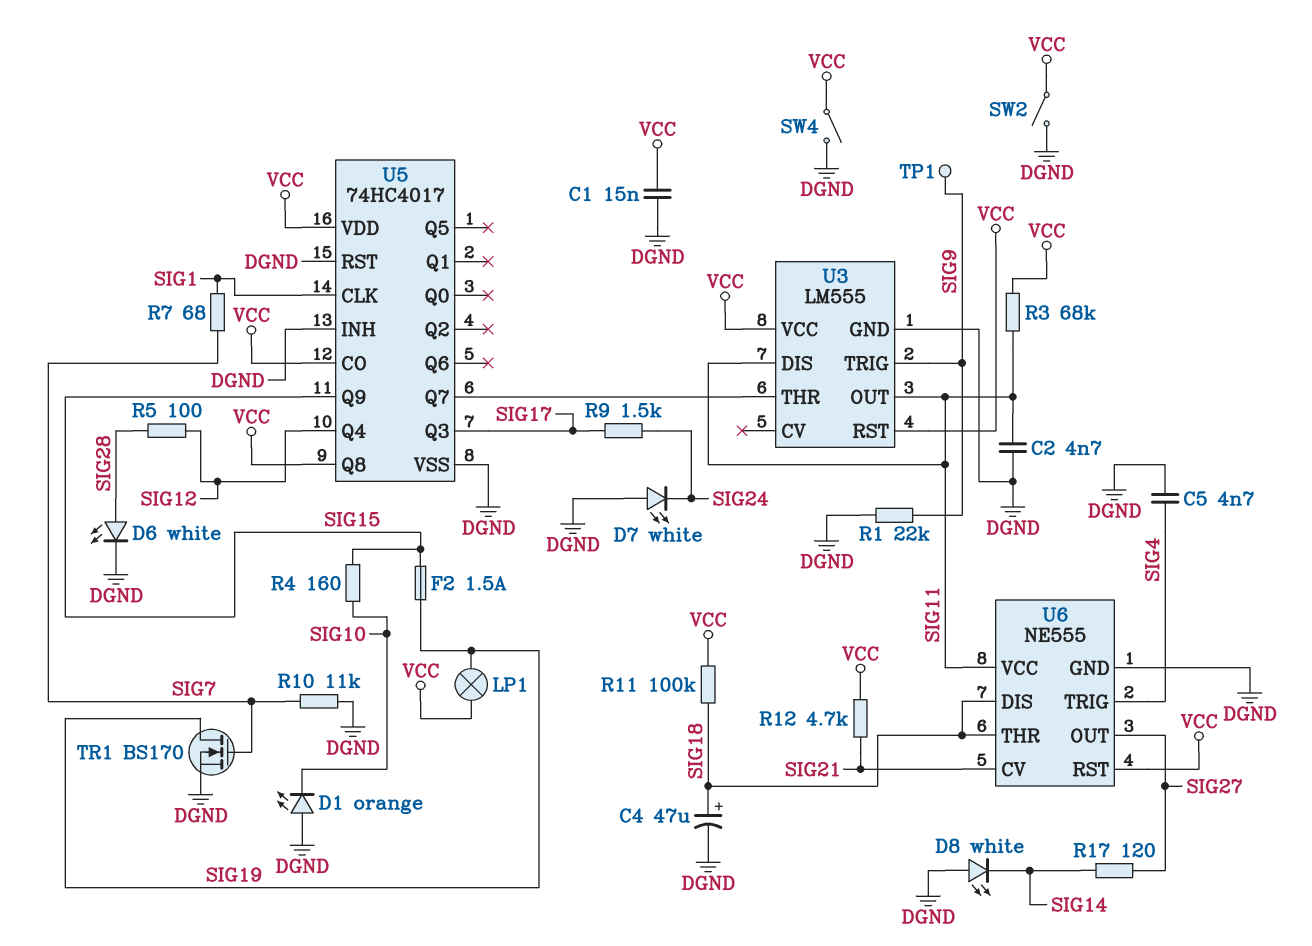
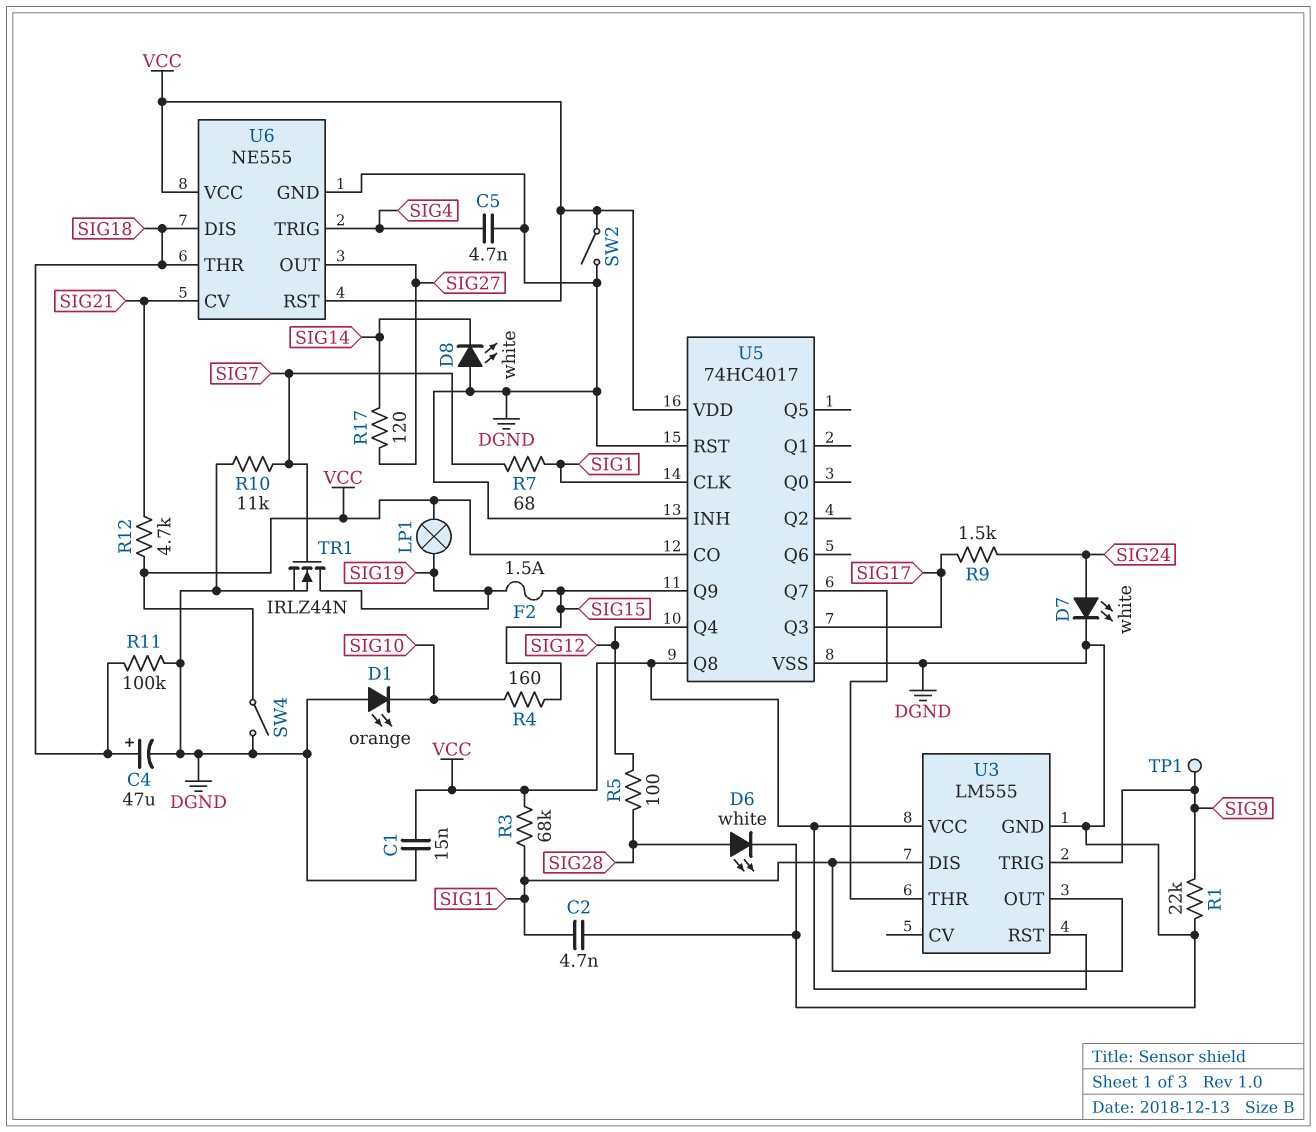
D7: LED white (A DGND, K SIG24) -> LED white (A SIG24, K DGND)
R11: 100k (SIG18, VCC) -> 100k (DGND, SIG18)
TR1: NMOS BS170 (G SIG7, D SIG19, S DGND) -> NMOS IRLZ44N (G SIG7, D SIG19, S DGND)
U6 pin VCC: SIG11 -> VCC

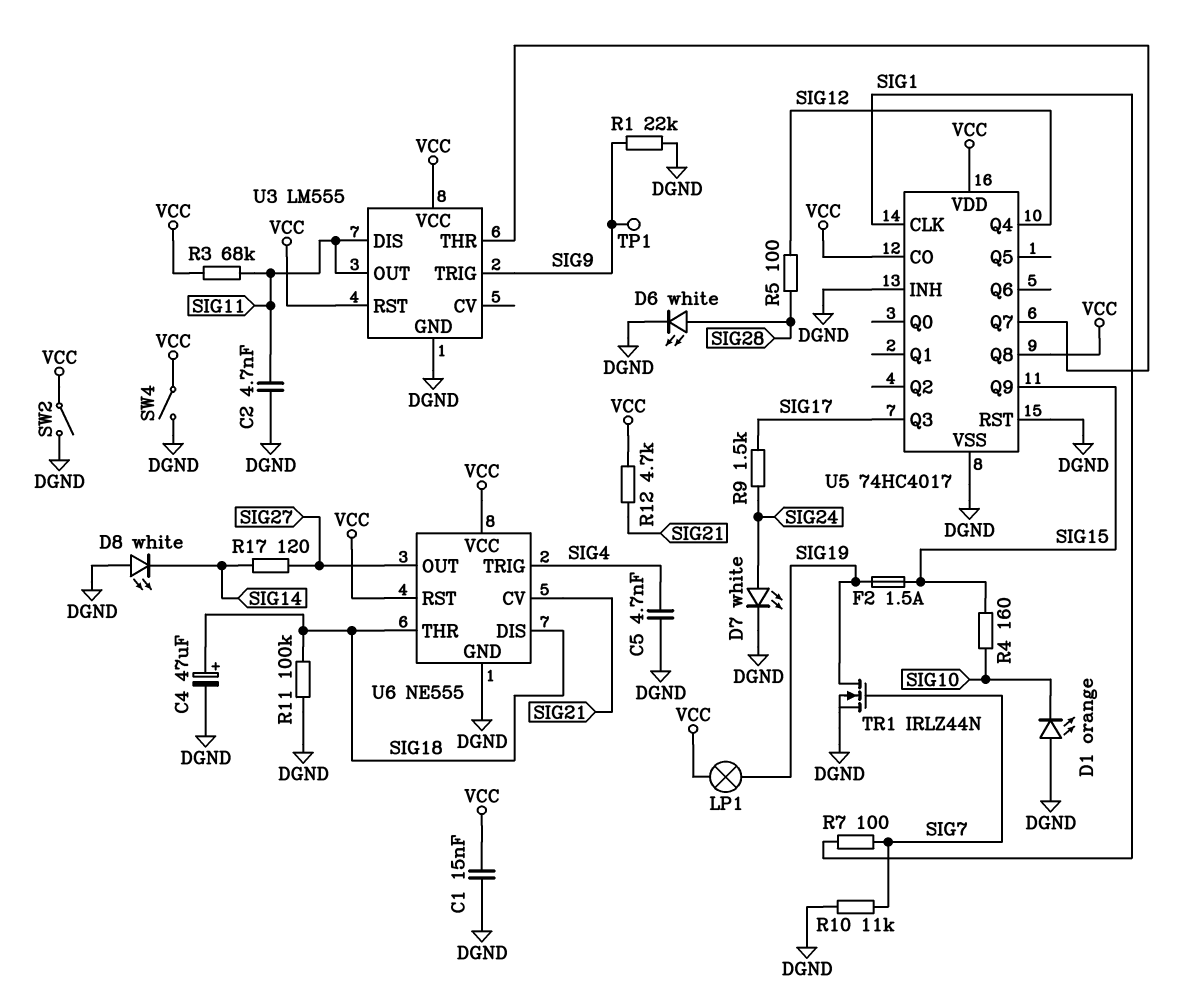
R7: 68 (SIG1, SIG7) -> 100 (SIG1, SIG7)

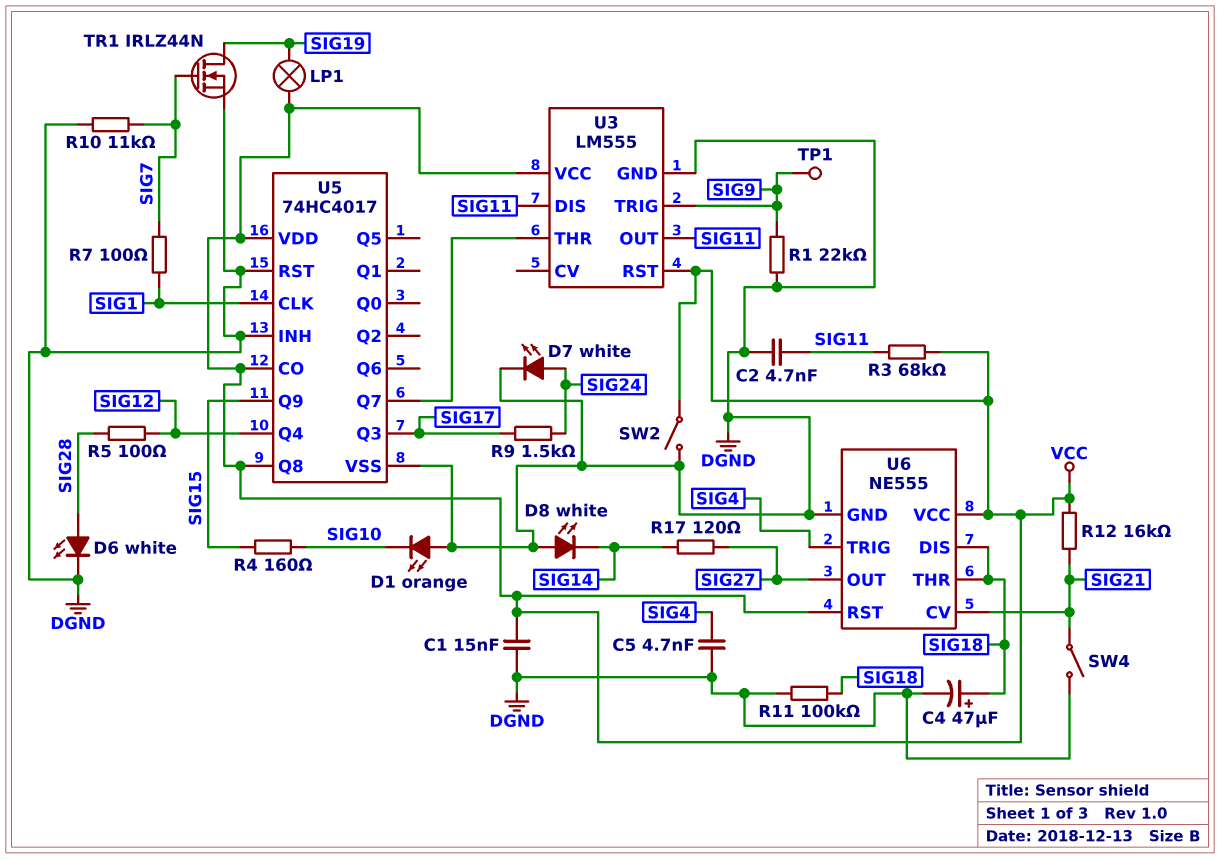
F2: 1.5A (SIG15, SIG19) -> none
R12: 4.7k (SIG21, VCC) -> 16k (SIG21, VCC)
SW4: switch (DGND, VCC) -> switch (DGND, SIG21)

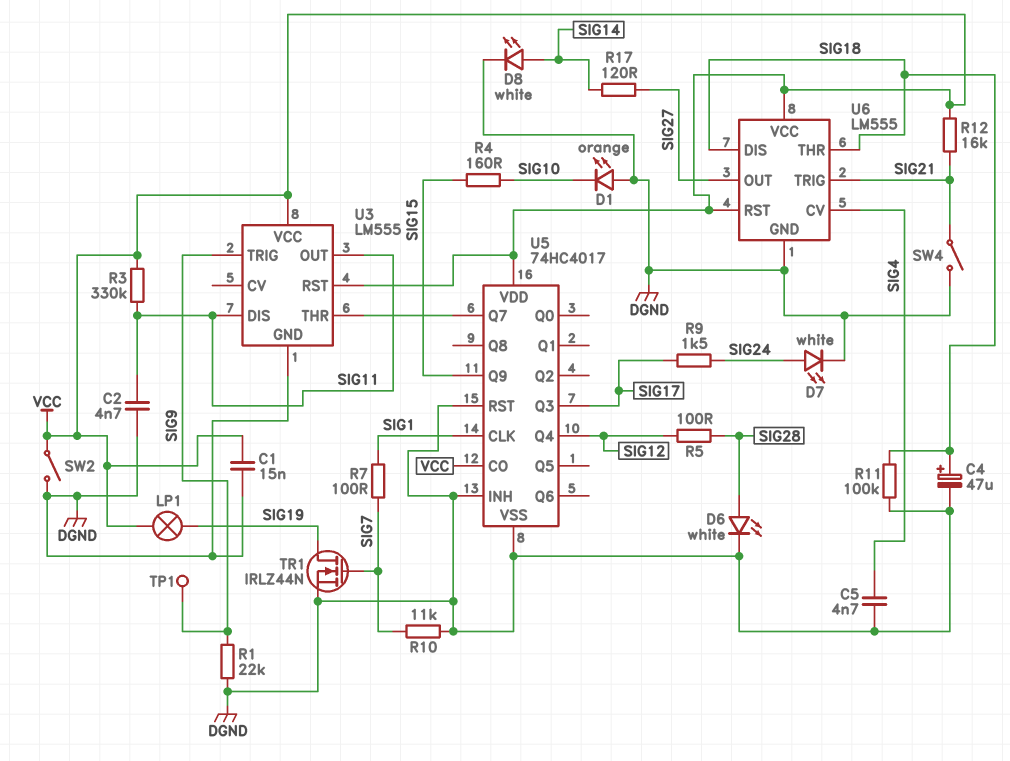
D8: LED white (A DGND, K SIG14) -> LED white (A SIG14, K DGND)
R3: 68k (SIG11, VCC) -> 330k (SIG11, VCC)
U5 pin Q8: VCC -> none
U6: NE555 -> LM555
U6 pin CV: SIG21 -> SIG4
U6 pin TRIG: SIG4 -> SIG21

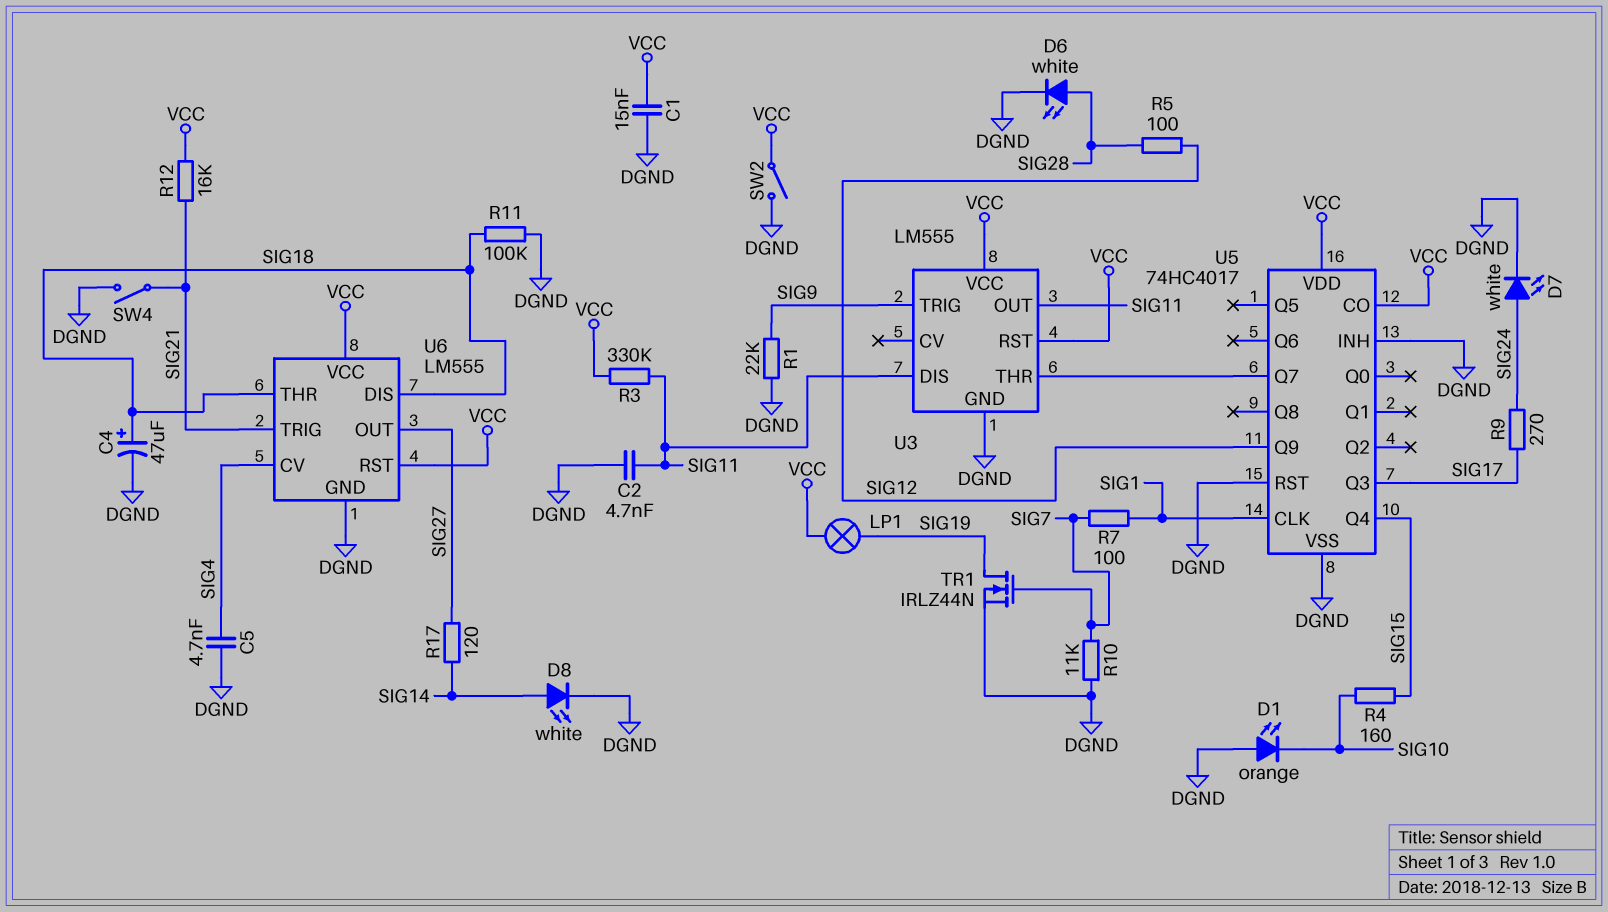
R9: 1.5k (SIG17, SIG24) -> 270 (SIG17, SIG24)
TP1: test point (SIG9) -> none
U5 pin Q4: SIG12 -> SIG15
U5 pin Q9: SIG15 -> SIG12

